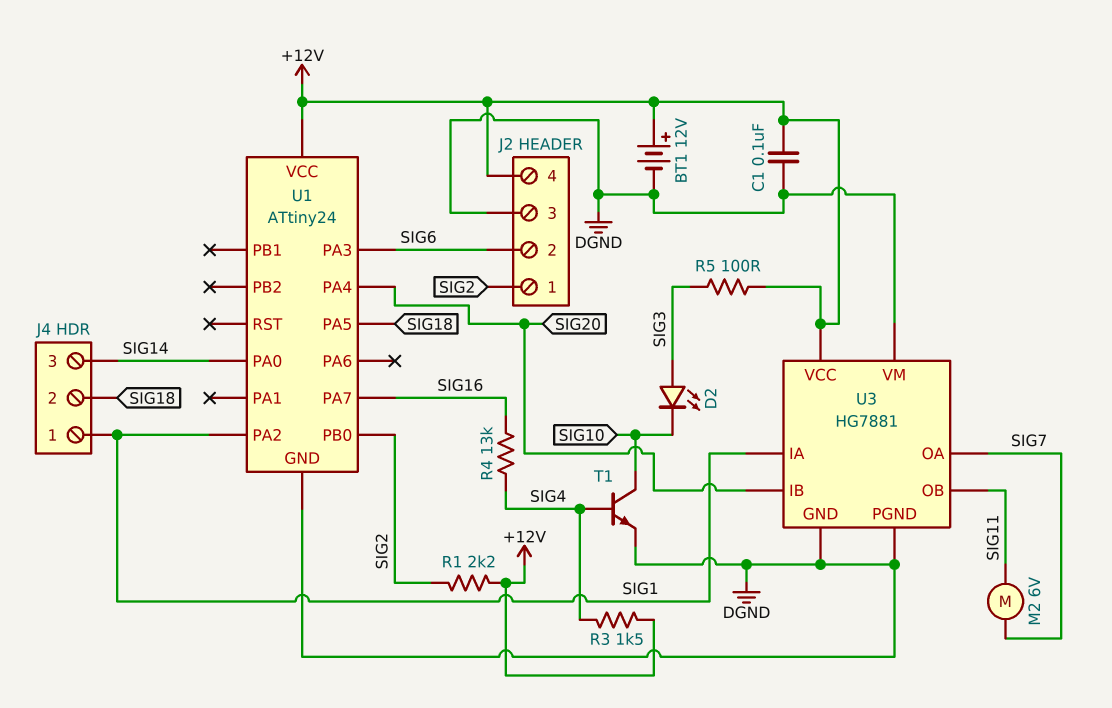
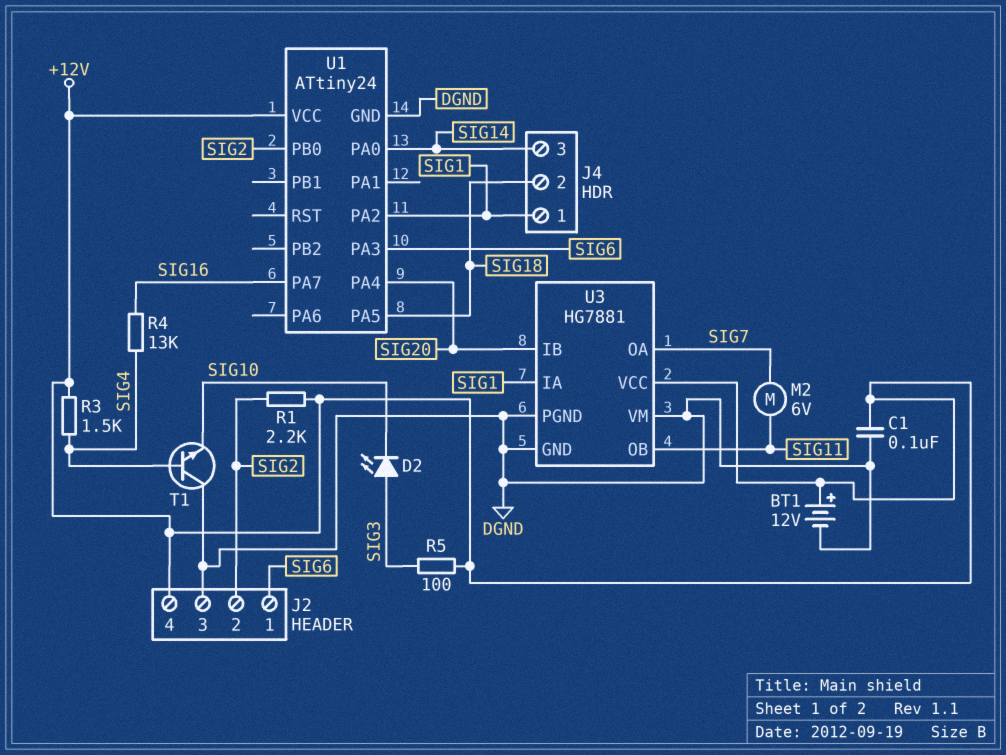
J2 pin 1: SIG2 -> SIG6
J2 pin 2: SIG6 -> SIG2
T1: NPN (B SIG4, C SIG10, E DGND) -> NPN (B SIG4, C DGND, E SIG10)

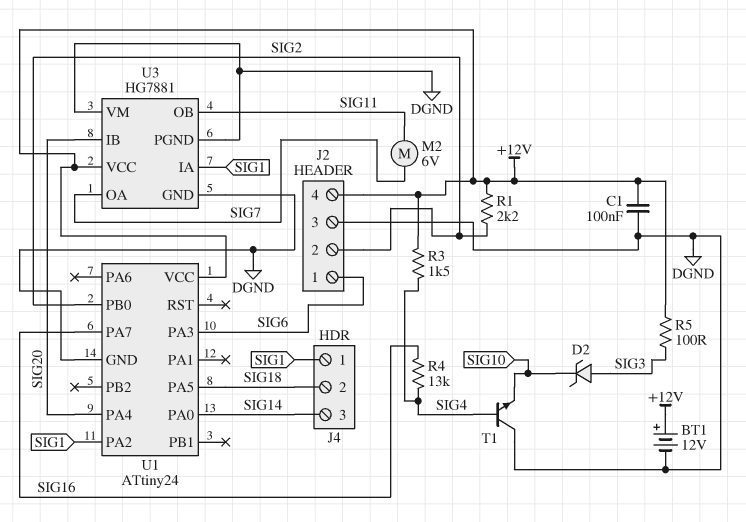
D2: LED (A SIG3, K SIG10) -> zener (A SIG3, K SIG10)

